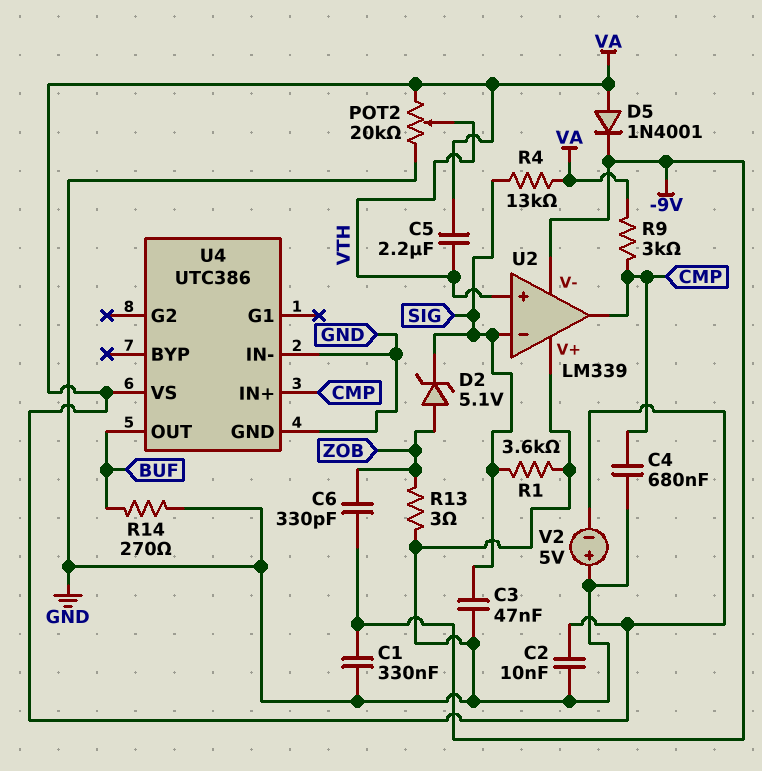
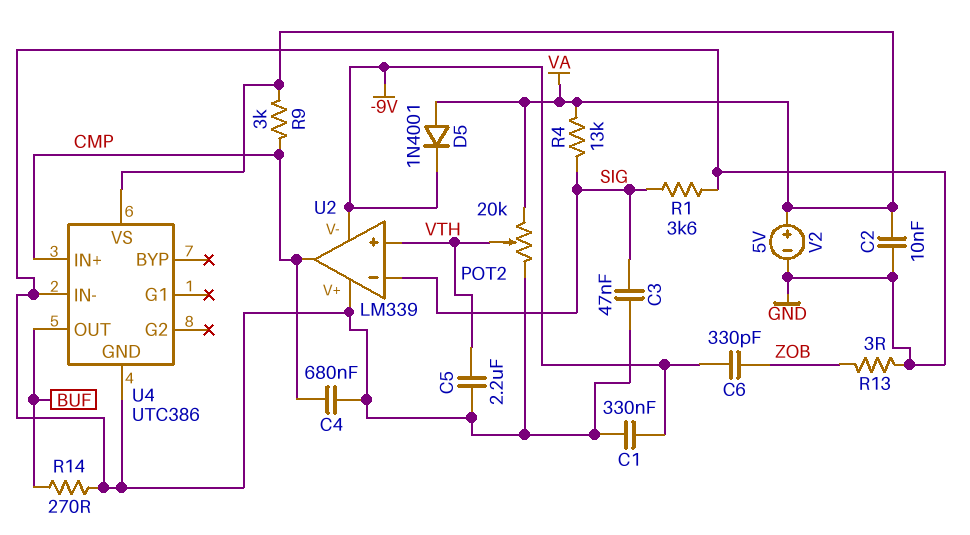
C5: 2.2uF (VA, VTH) -> 2.2uF (GND, VTH)
D2: zener 5.1V (A ZOB, K SIG) -> none
V2: 5V (plus GND, minus VA) -> 5V (plus VA, minus GND)

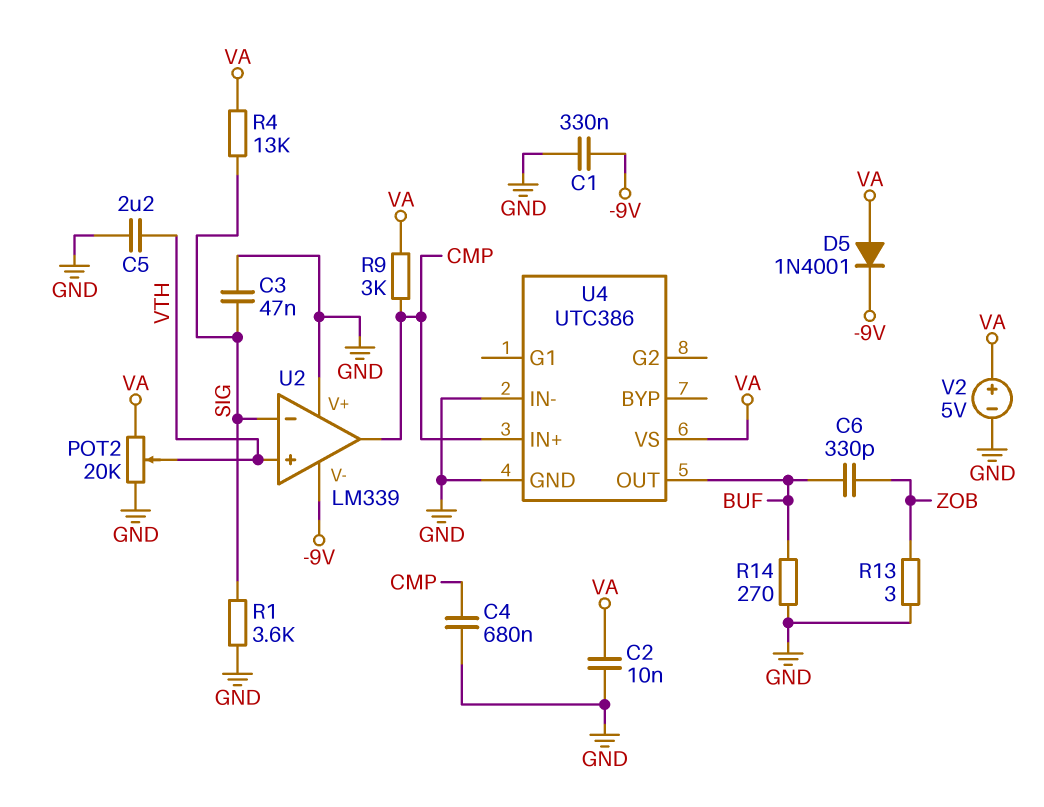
C6: 330pF (-9V, ZOB) -> 330pF (BUF, ZOB)

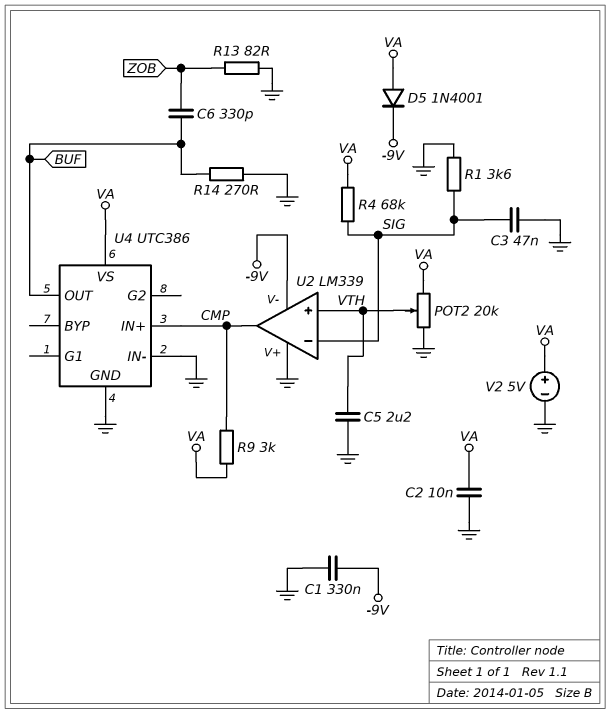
C4: 680nF (CMP, GND) -> none
R4: 13k (SIG, VA) -> 68k (SIG, VA)
R13: 3 (GND, ZOB) -> 82 (GND, ZOB)

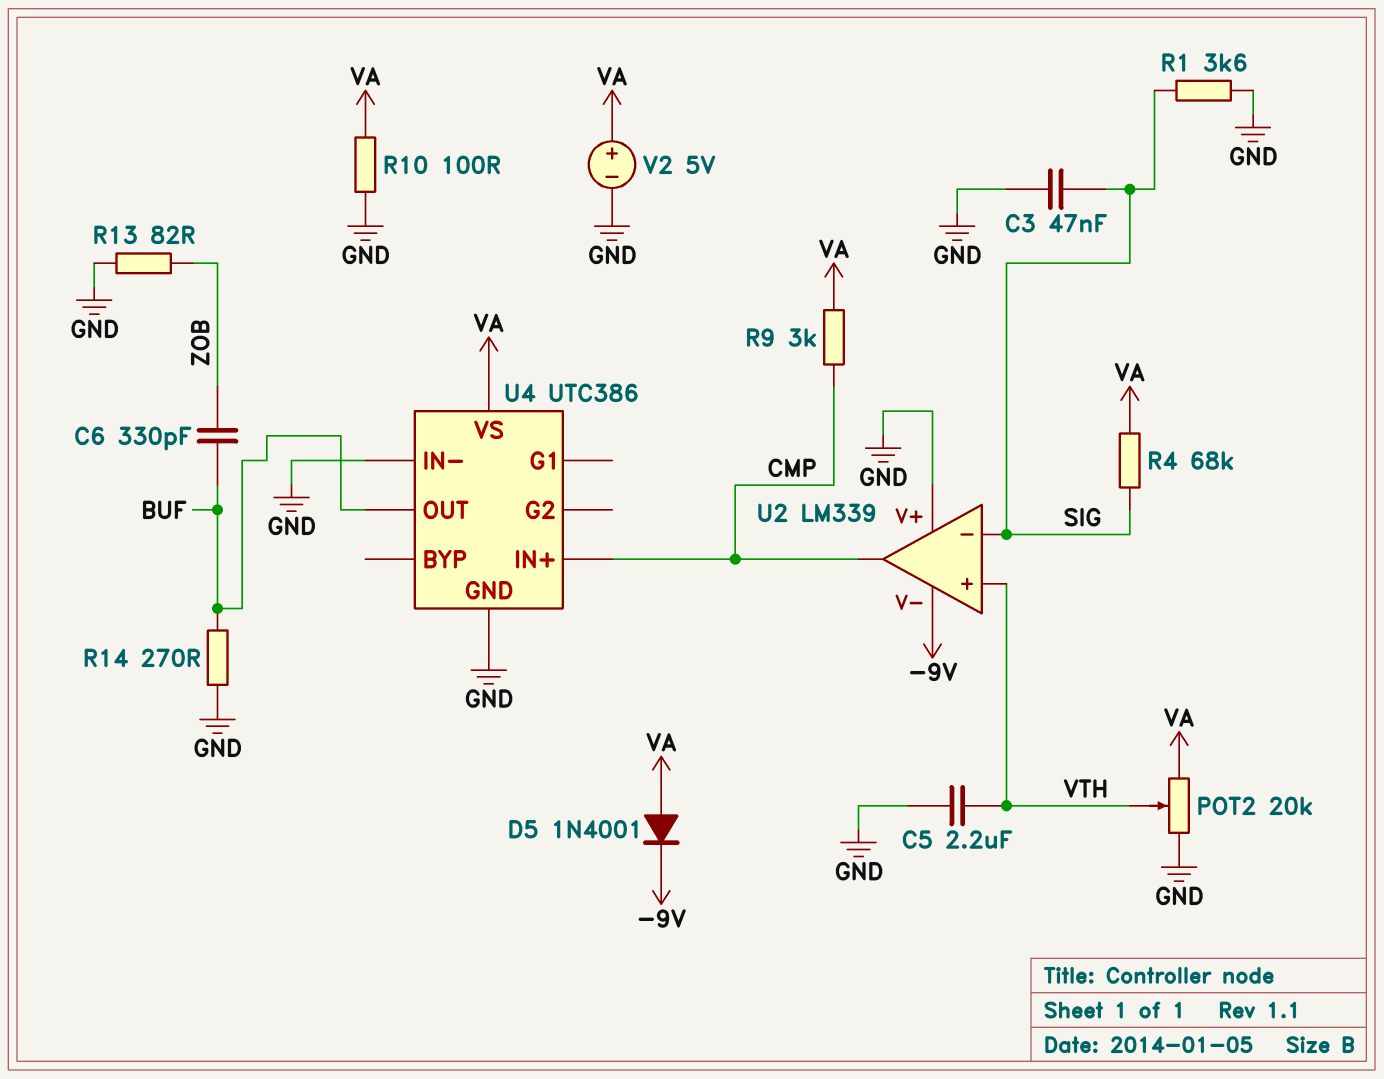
C1: 330nF (-9V, GND) -> none
C2: 10nF (GND, VA) -> none
R10: none -> 100 (GND, VA)

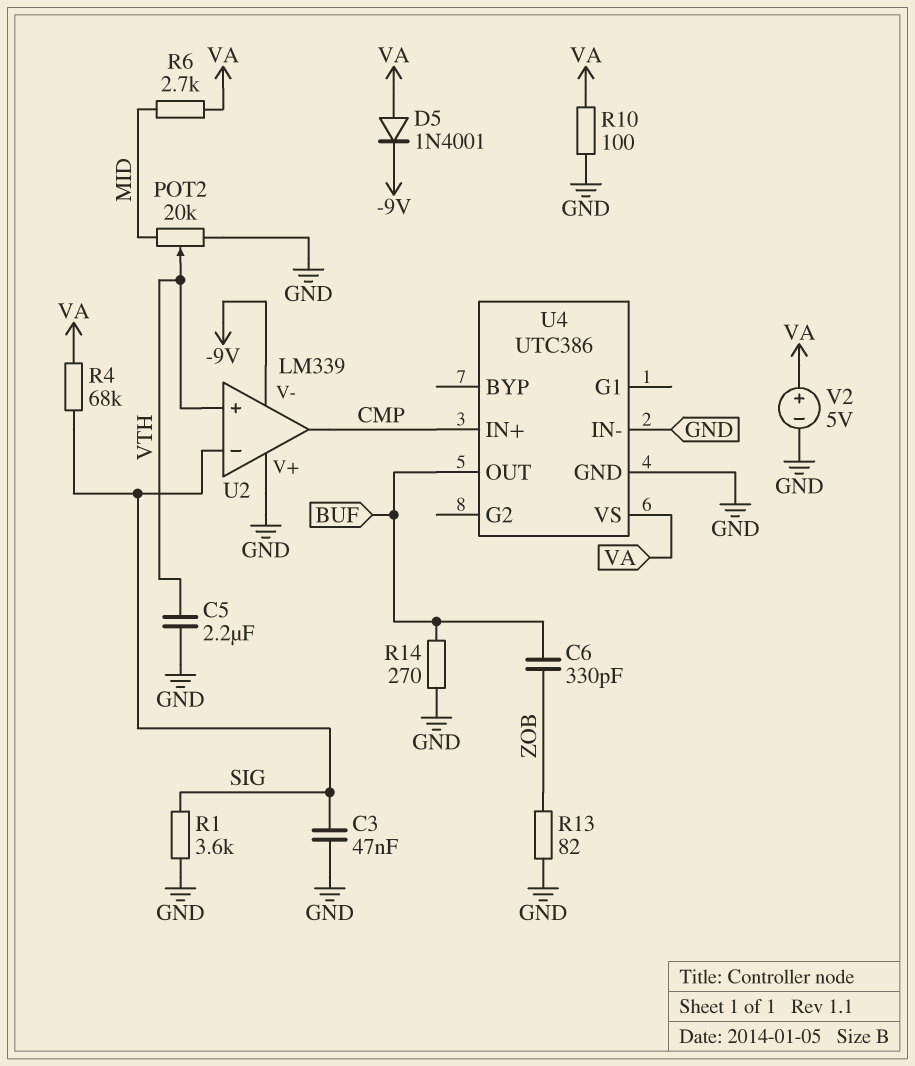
POT2: 20k (GND, VA, wiper VTH) -> 20k (GND, MID, wiper VTH)
R6: none -> 2.7k (MID, VA)
R9: 3k (CMP, VA) -> none

